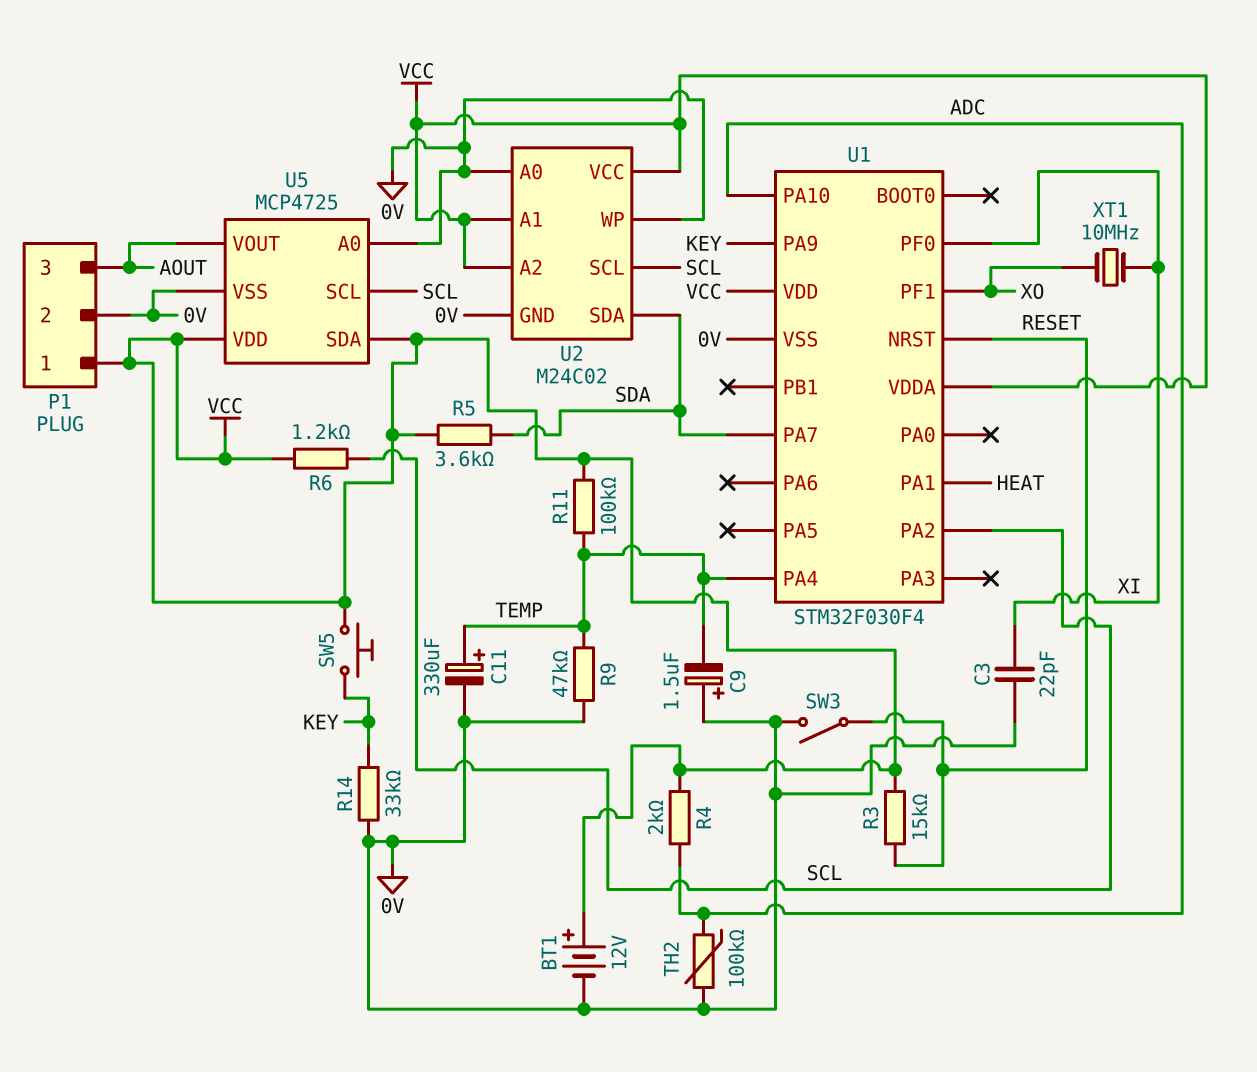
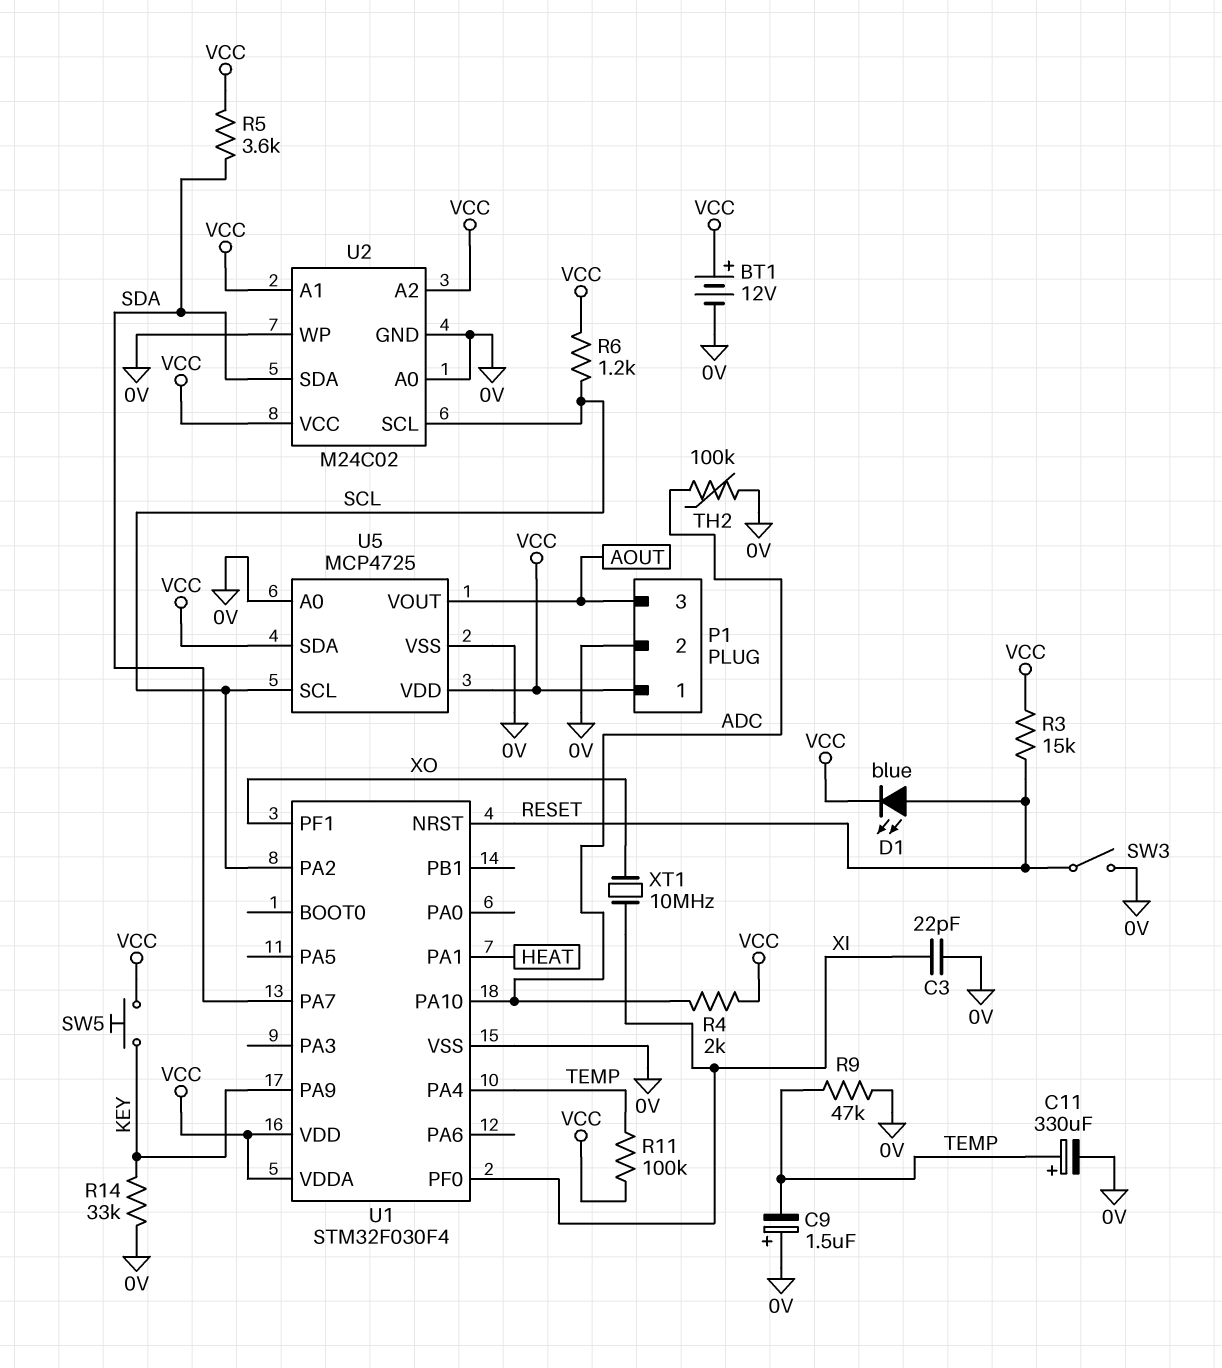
D1: none -> LED blue (A RESET, K VCC)

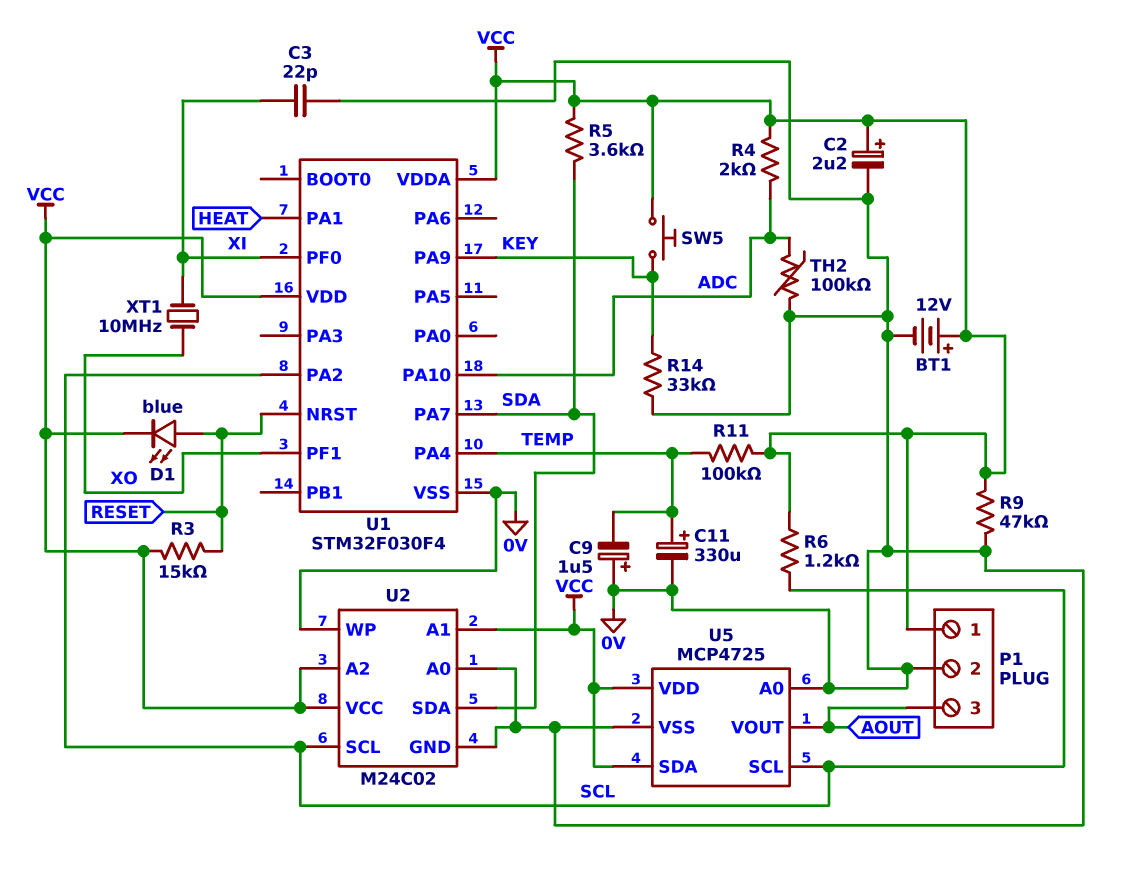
C2: none -> 2.2uF (plus VCC, minus 0V)
R9: 47k (0V, TEMP) -> 47k (0V, VCC)
SW3: switch (0V, RESET) -> none

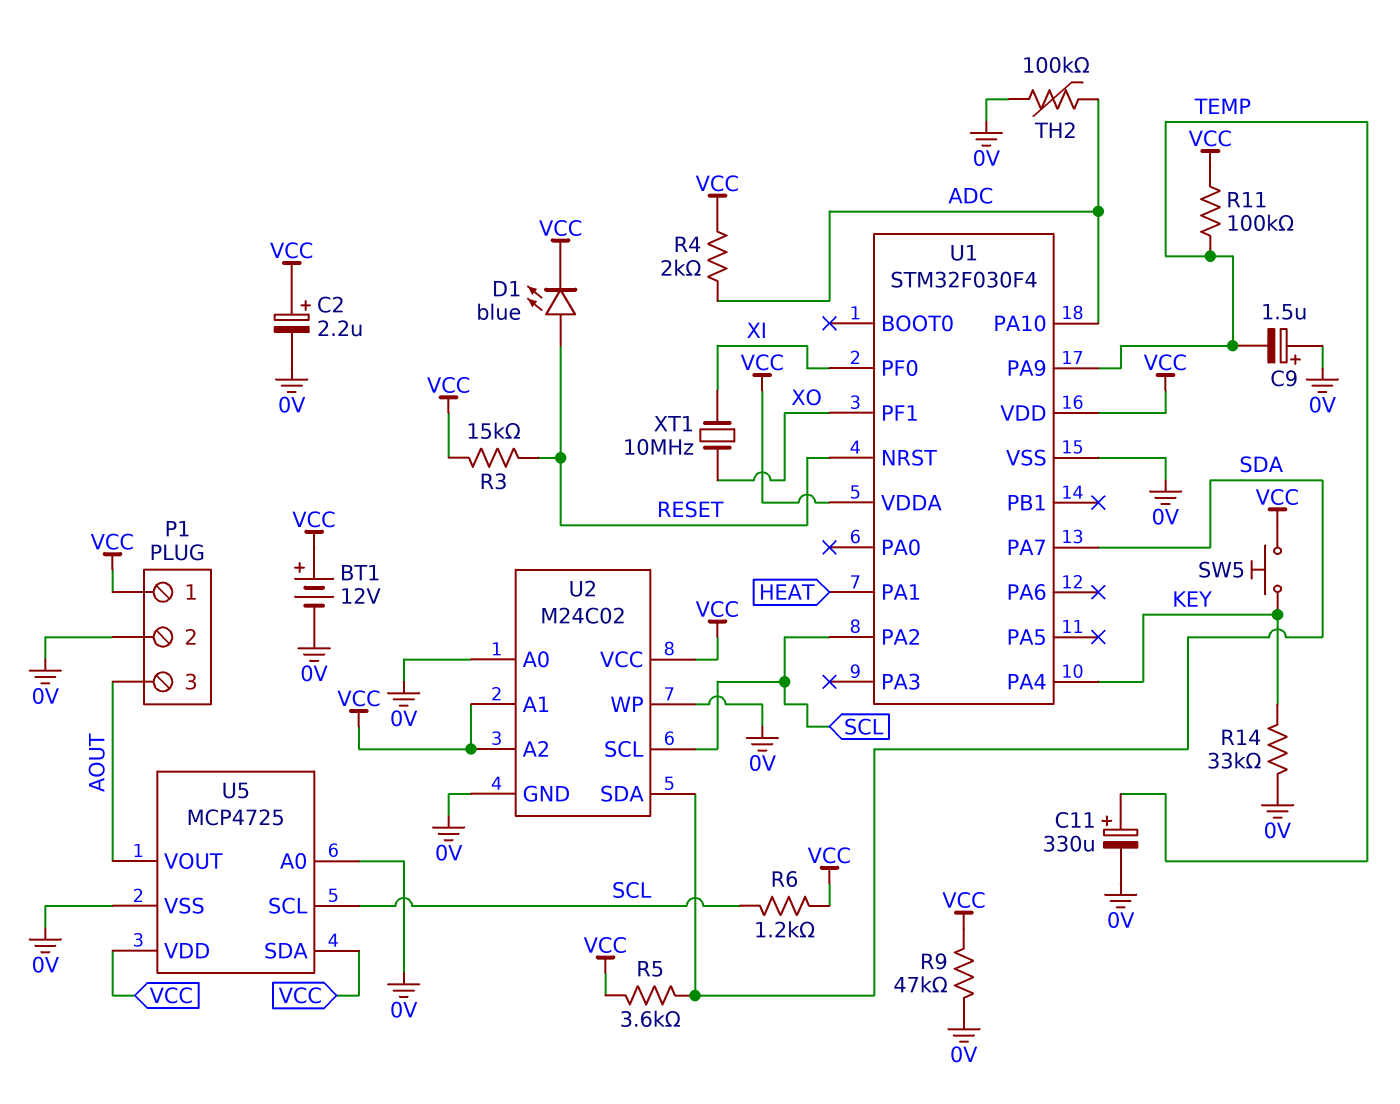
C3: 22pF (0V, XI) -> none
U1 pin PA4: TEMP -> KEY
U1 pin PA9: KEY -> TEMP

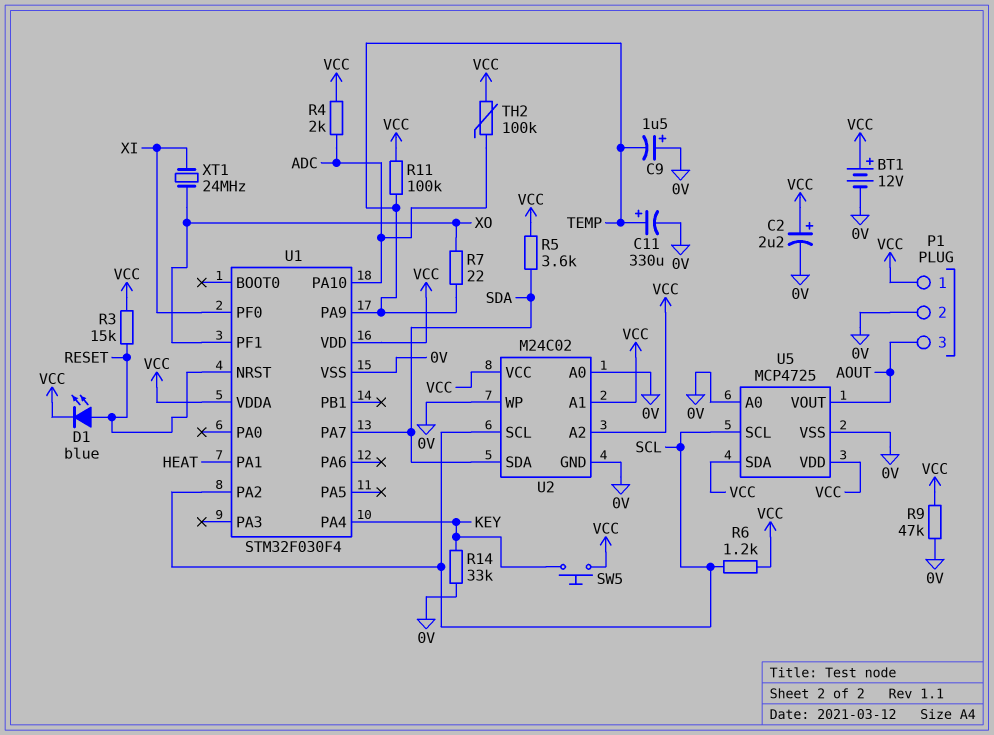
R7: none -> 22 (TEMP, XO)
TH2: 100k (0V, ADC) -> 100k (ADC, VCC)
XT1: 10MHz (XI, XO) -> 24MHz (XI, XO)

